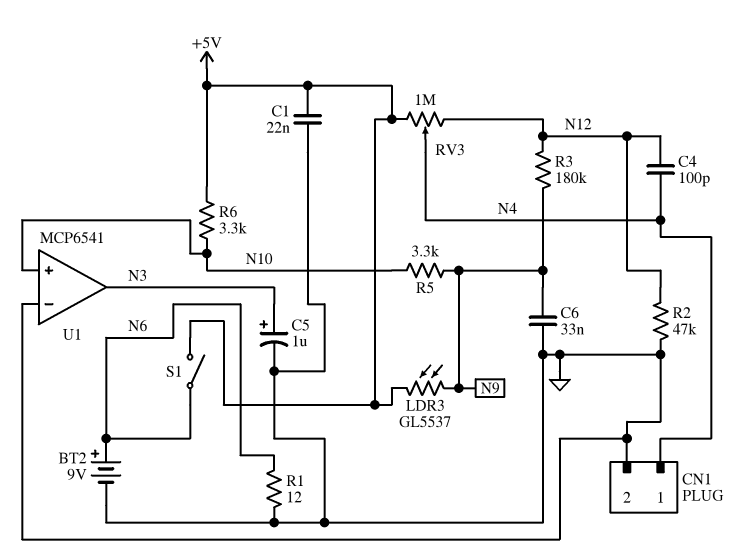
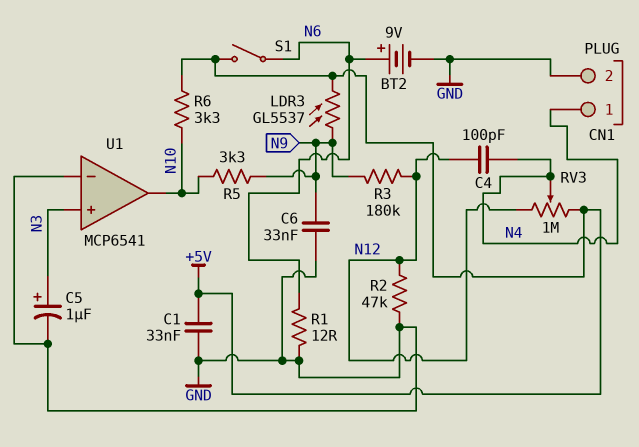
C1: 22nF (+5V, GND) -> 33nF (+5V, GND)
U1 pin in+: N10 -> N3
U1 pin out: N3 -> N10

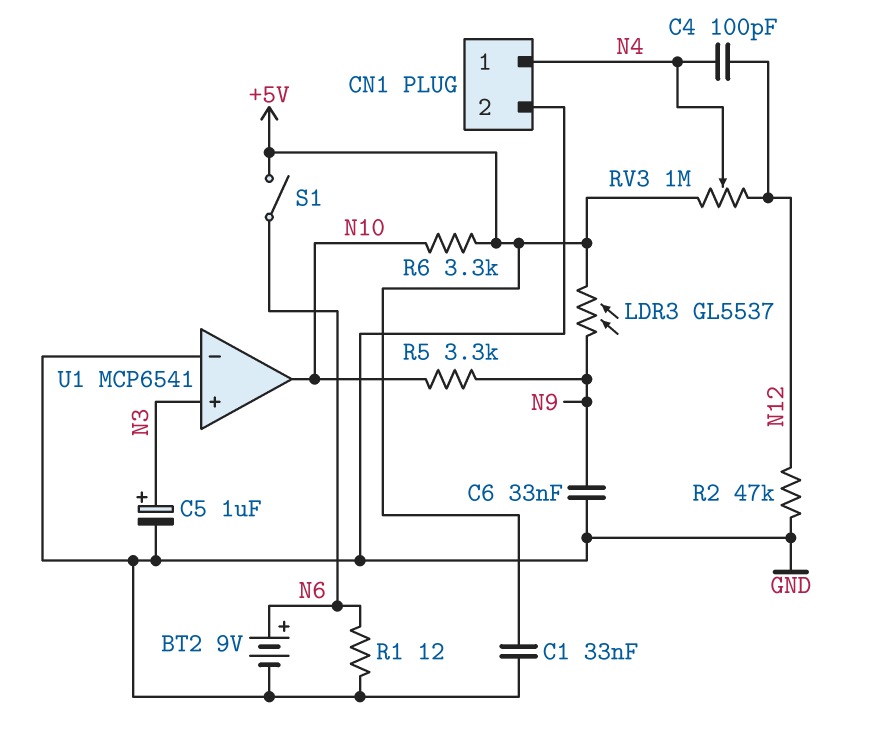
R3: 180k (N9, N12) -> none

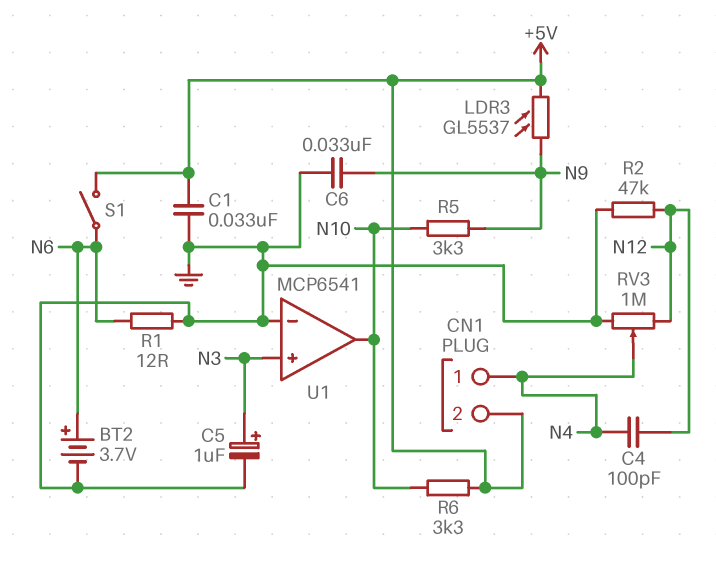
BT2: 9V (plus N6, minus GND) -> 3.7V (plus N6, minus GND)
CN1 pin 2: GND -> +5V
RV3: 1M (+5V, N12, wiper N4) -> 1M (GND, N12, wiper N4)

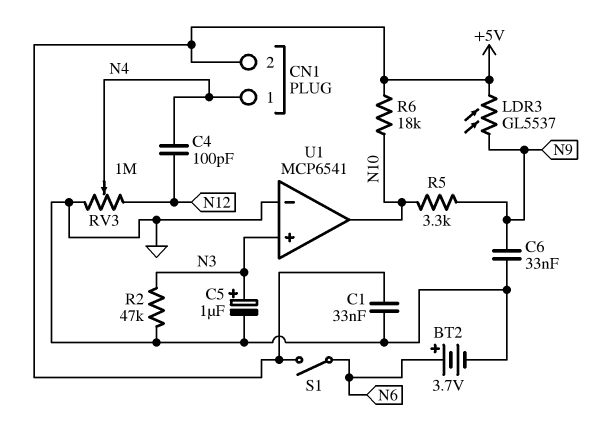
R1: 12 (GND, N6) -> none
R2: 47k (GND, N12) -> 47k (GND, N3)
R6: 3.3k (+5V, N10) -> 18k (+5V, N10)

